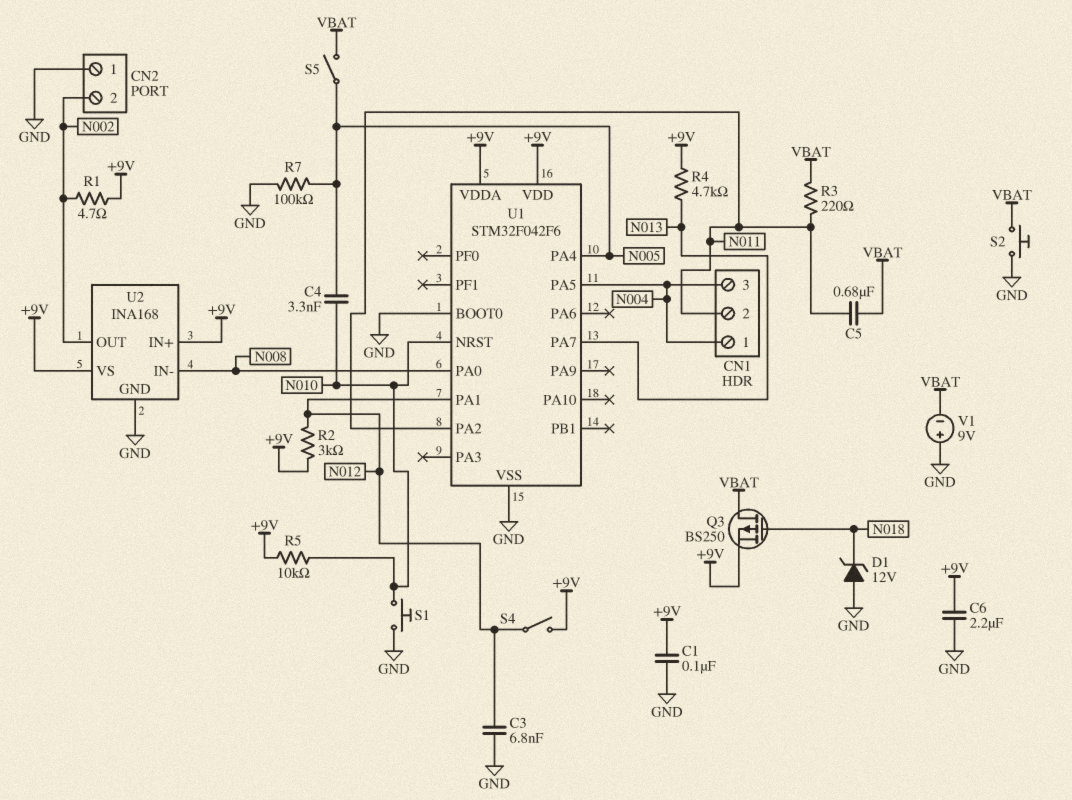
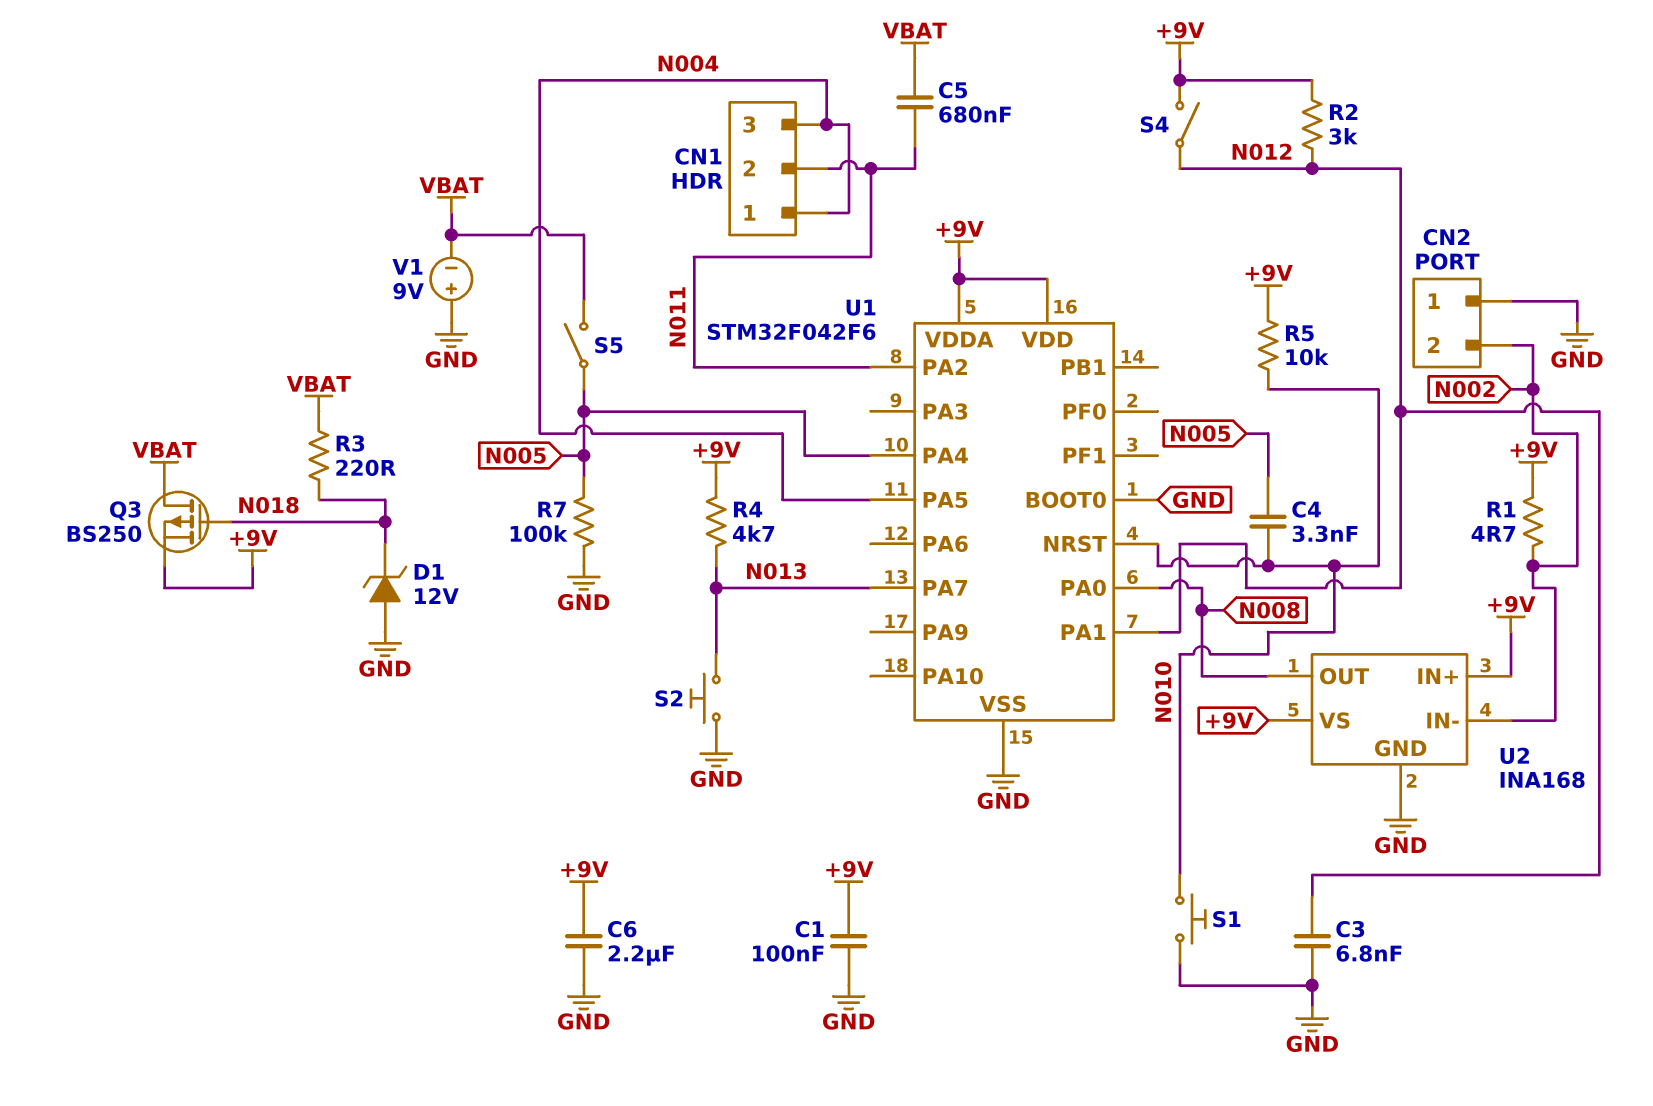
R3: 220 (N011, VBAT) -> 220 (N018, VBAT)
S2: button (GND, VBAT) -> button (GND, N013)
U2 pin IN-: N008 -> N002
U2 pin OUT: N002 -> N008

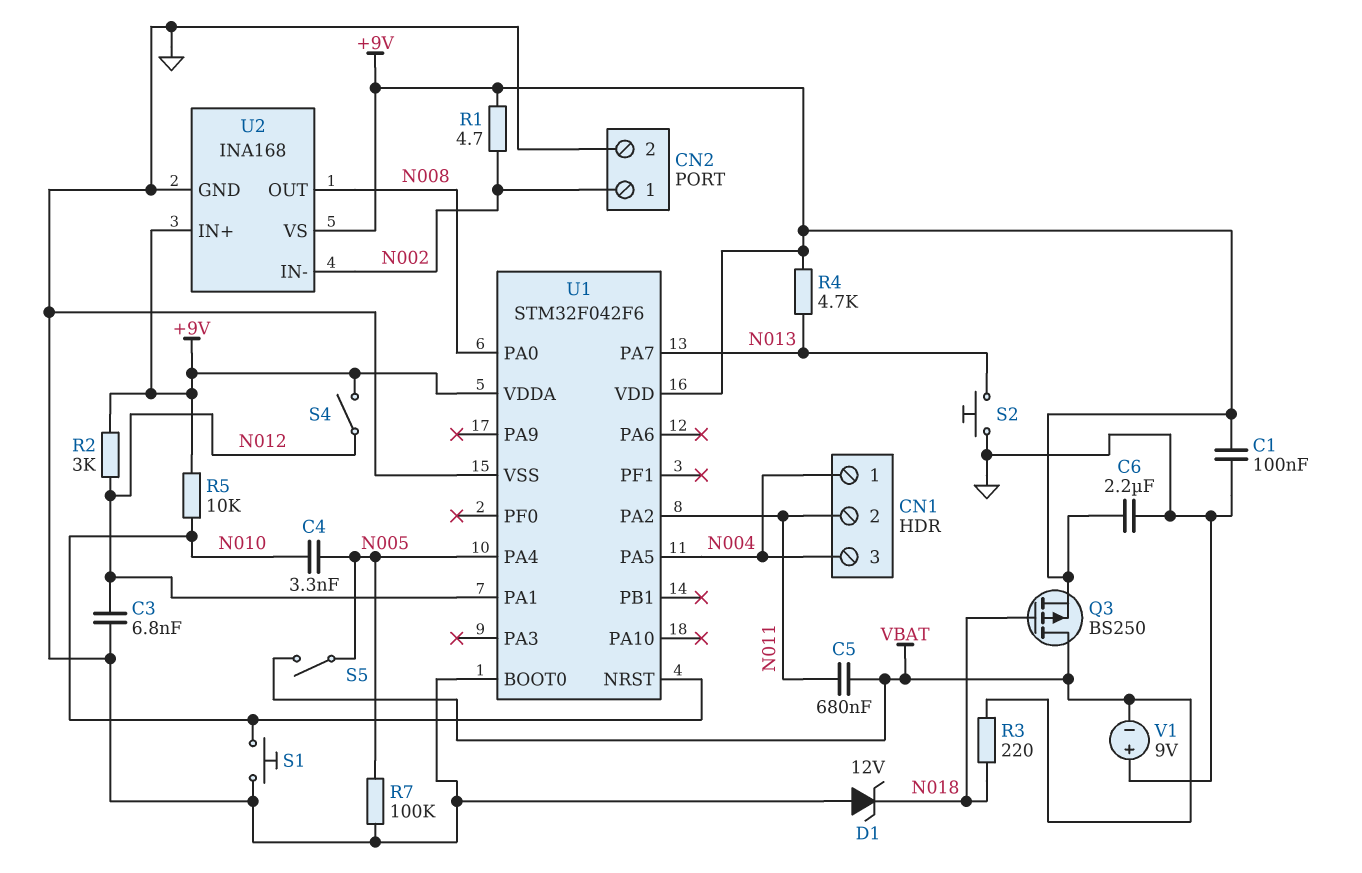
CN2 pin 1: GND -> N002
CN2 pin 2: N002 -> GND

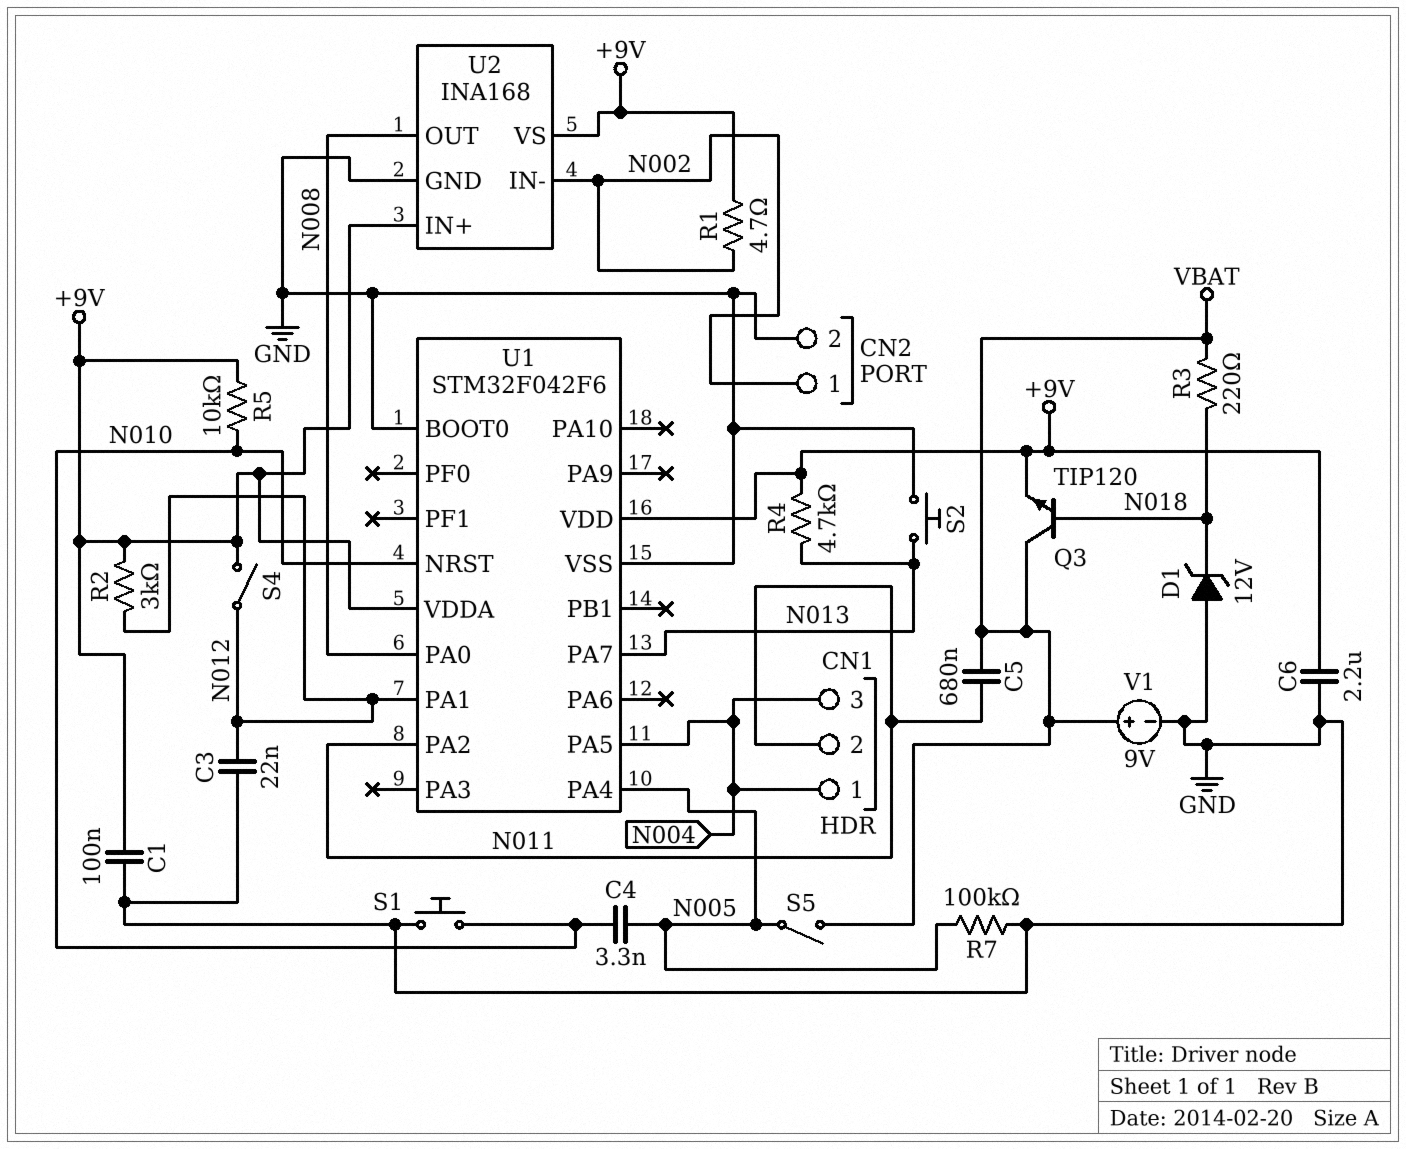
C3: 6.8nF (GND, N012) -> 22nF (GND, N012)
Q3: PMOS BS250 (G N018, D VBAT, S +9V) -> NPN TIP120 (B N018, C VBAT, E +9V)
V1: 9V (plus GND, minus VBAT) -> 9V (plus VBAT, minus GND)

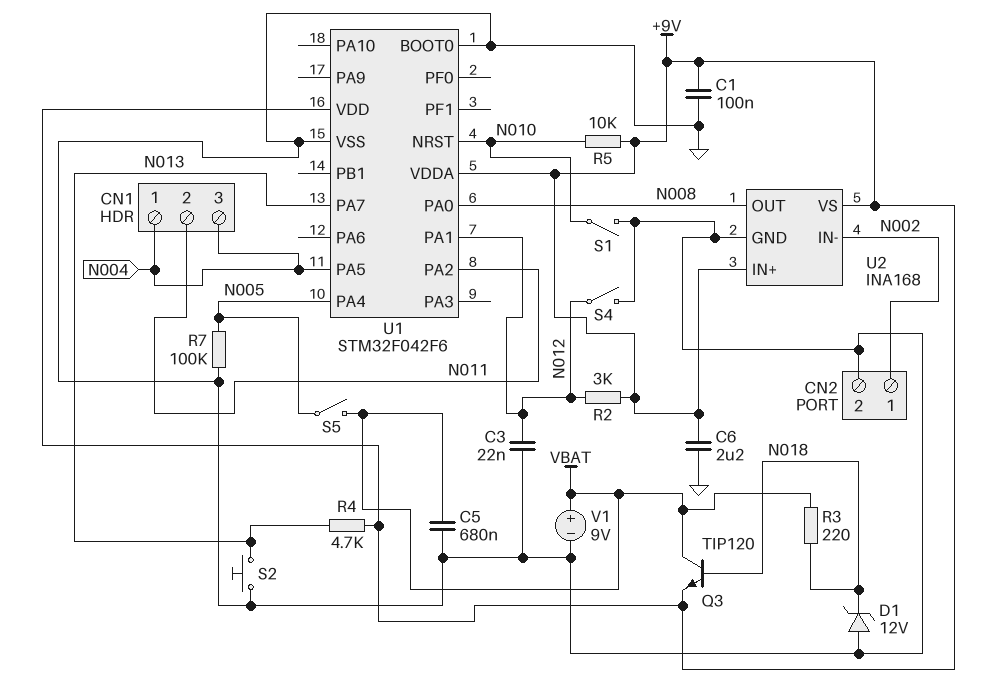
C4: 3.3nF (N005, N010) -> none
C5: 680nF (N011, VBAT) -> 680nF (GND, VBAT)
R1: 4.7 (+9V, N002) -> none
S1: button (GND, N010) -> switch (GND, N010)
S4: switch (+9V, N012) -> switch (GND, N012)

